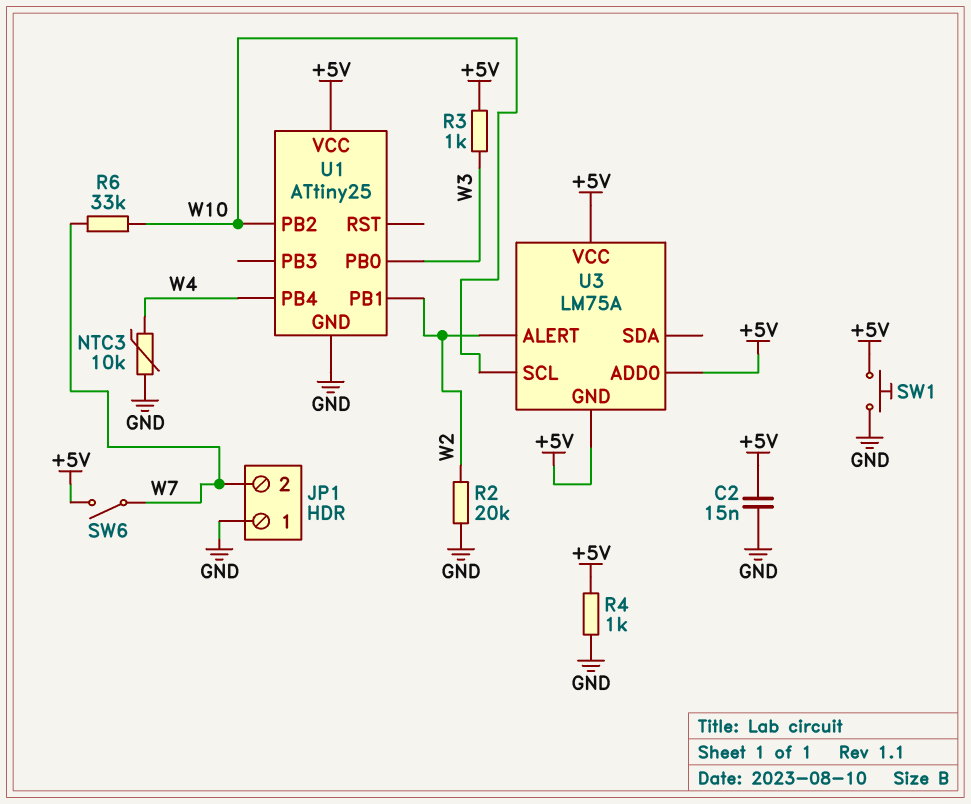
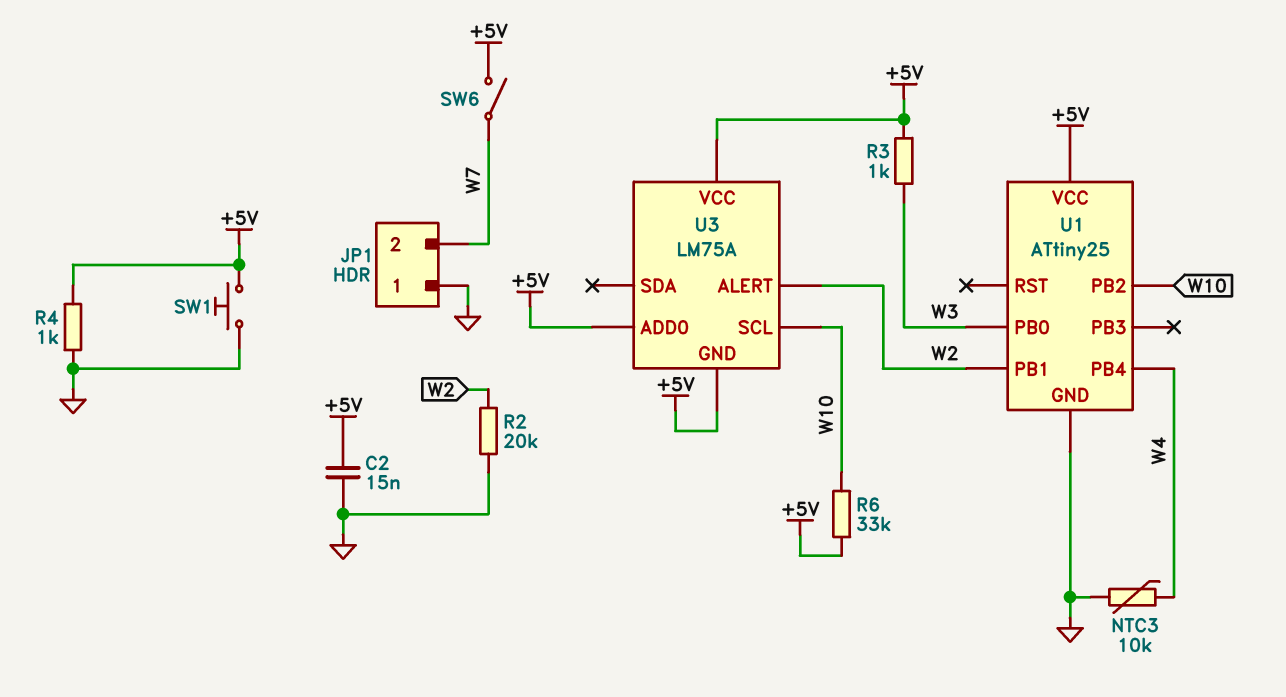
R6: 33k (W7, W10) -> 33k (+5V, W10)

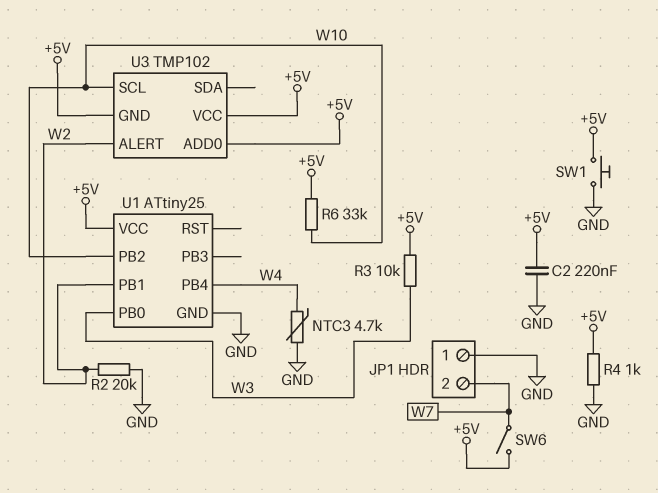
C2: 15nF (+5V, GND) -> 220nF (+5V, GND)
NTC3: 10k (GND, W4) -> 4.7k (GND, W4)
R3: 1k (+5V, W3) -> 10k (+5V, W3)
U3: LM75A -> TMP102

